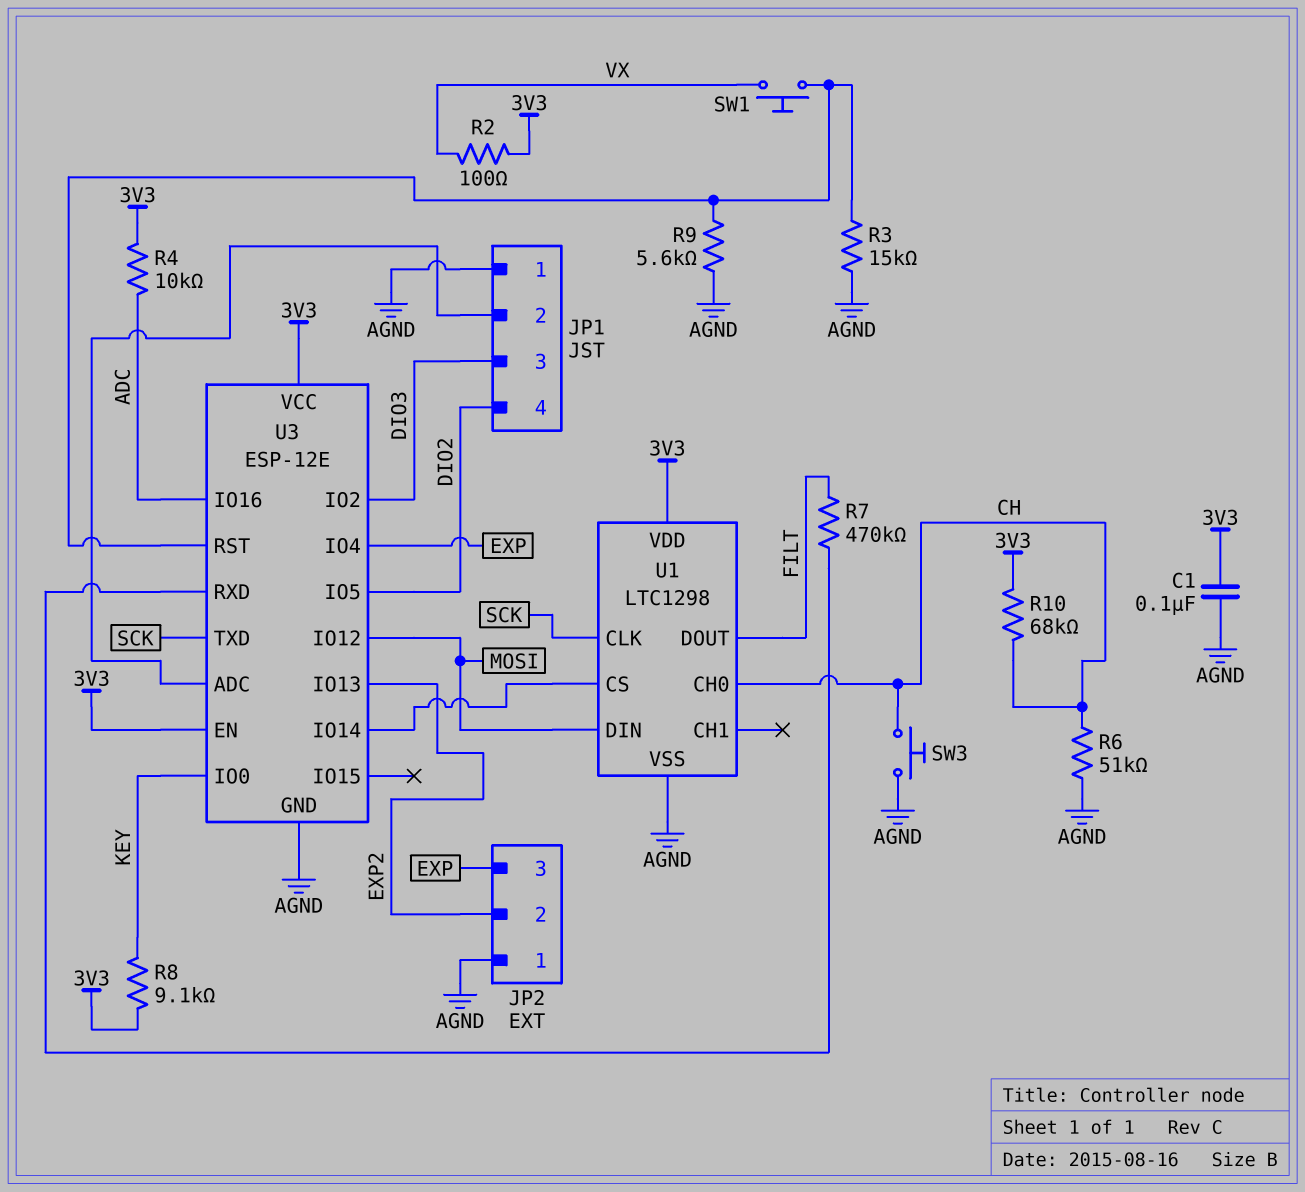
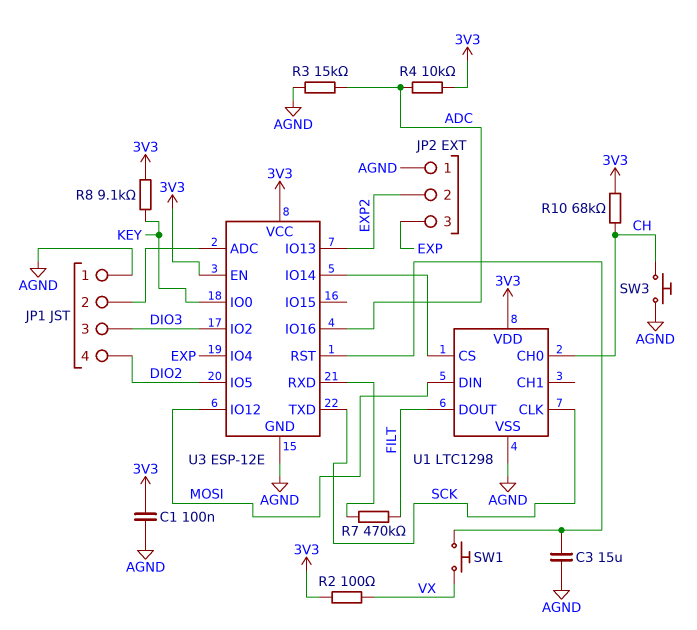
C3: none -> 15uF (AGND, U3/RST)
R3: 15k (AGND, U3/RST) -> 15k (ADC, AGND)
R6: 51k (AGND, CH) -> none
R9: 5.6k (AGND, U3/RST) -> none

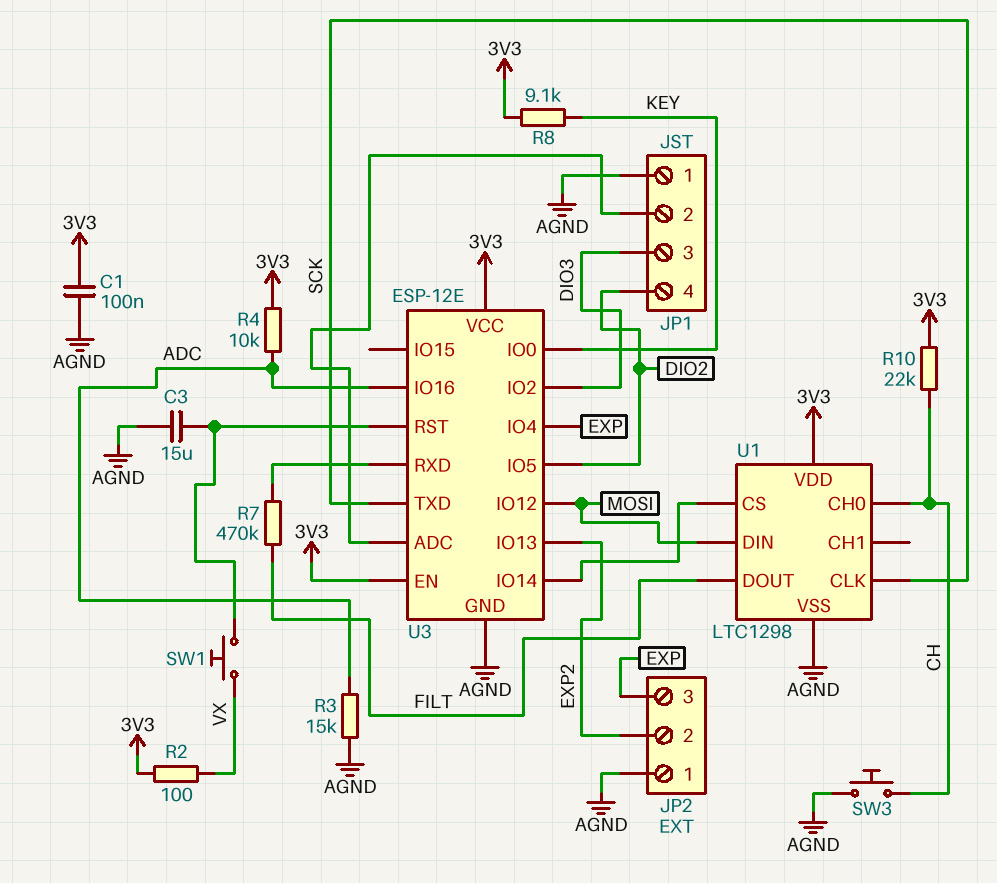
R10: 68k (3V3, CH) -> 22k (3V3, CH)

